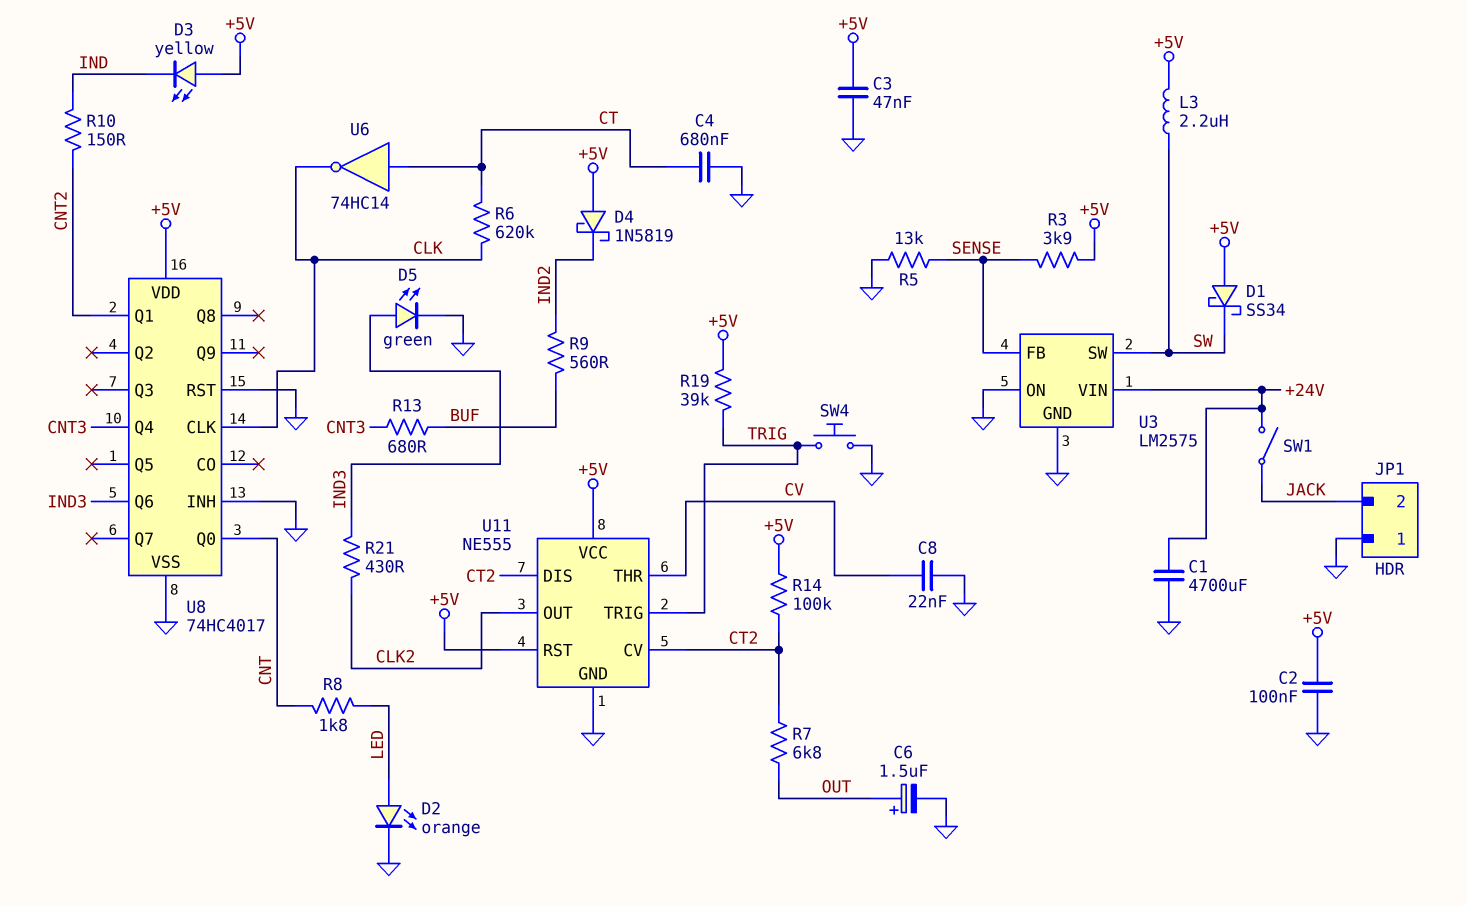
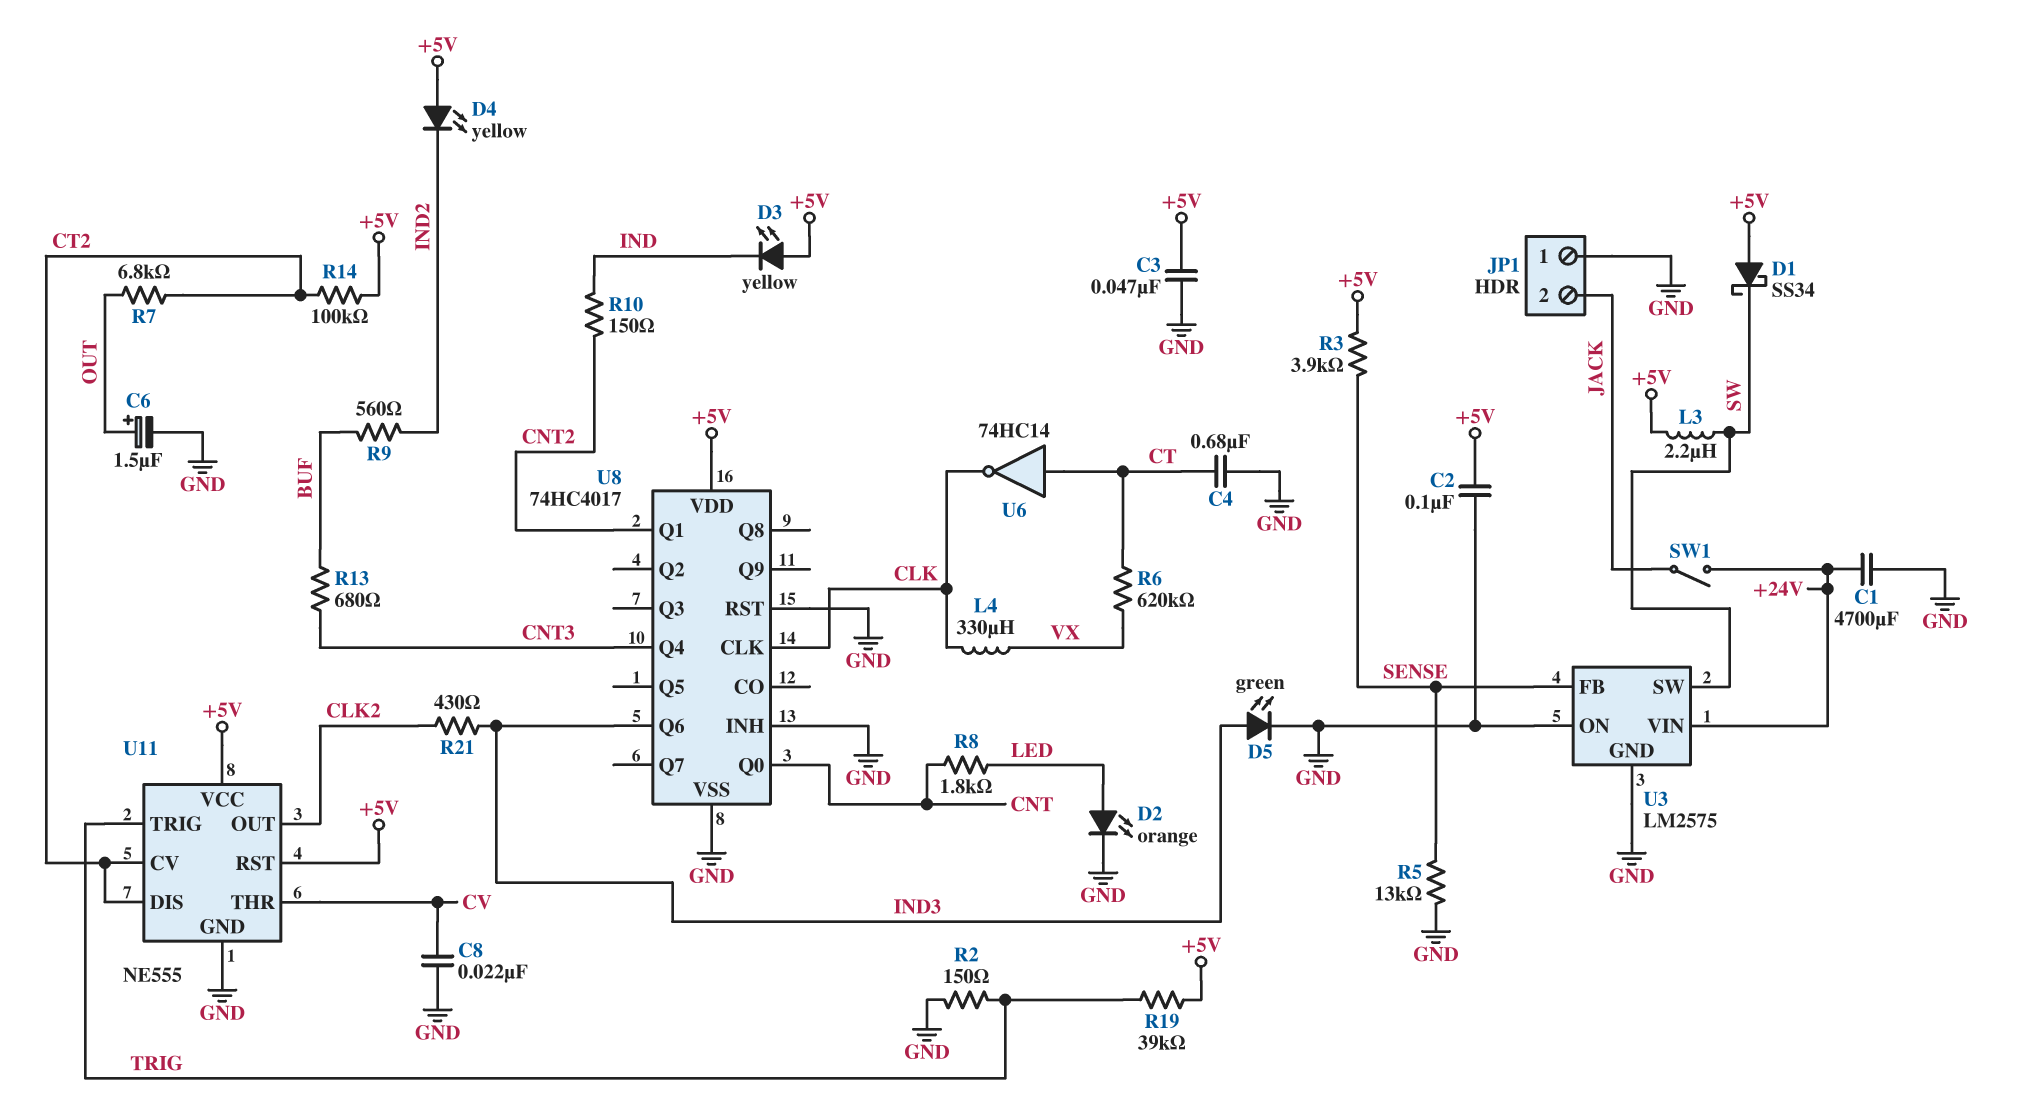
D4: schottky 1N5819 (A +5V, K IND2) -> LED yellow (A +5V, K IND2)
L4: none -> 330uH (CLK, VX)
R2: none -> 150 (GND, TRIG)
R6: 620k (CLK, CT) -> 620k (CT, VX)
SW4: button (GND, TRIG) -> none

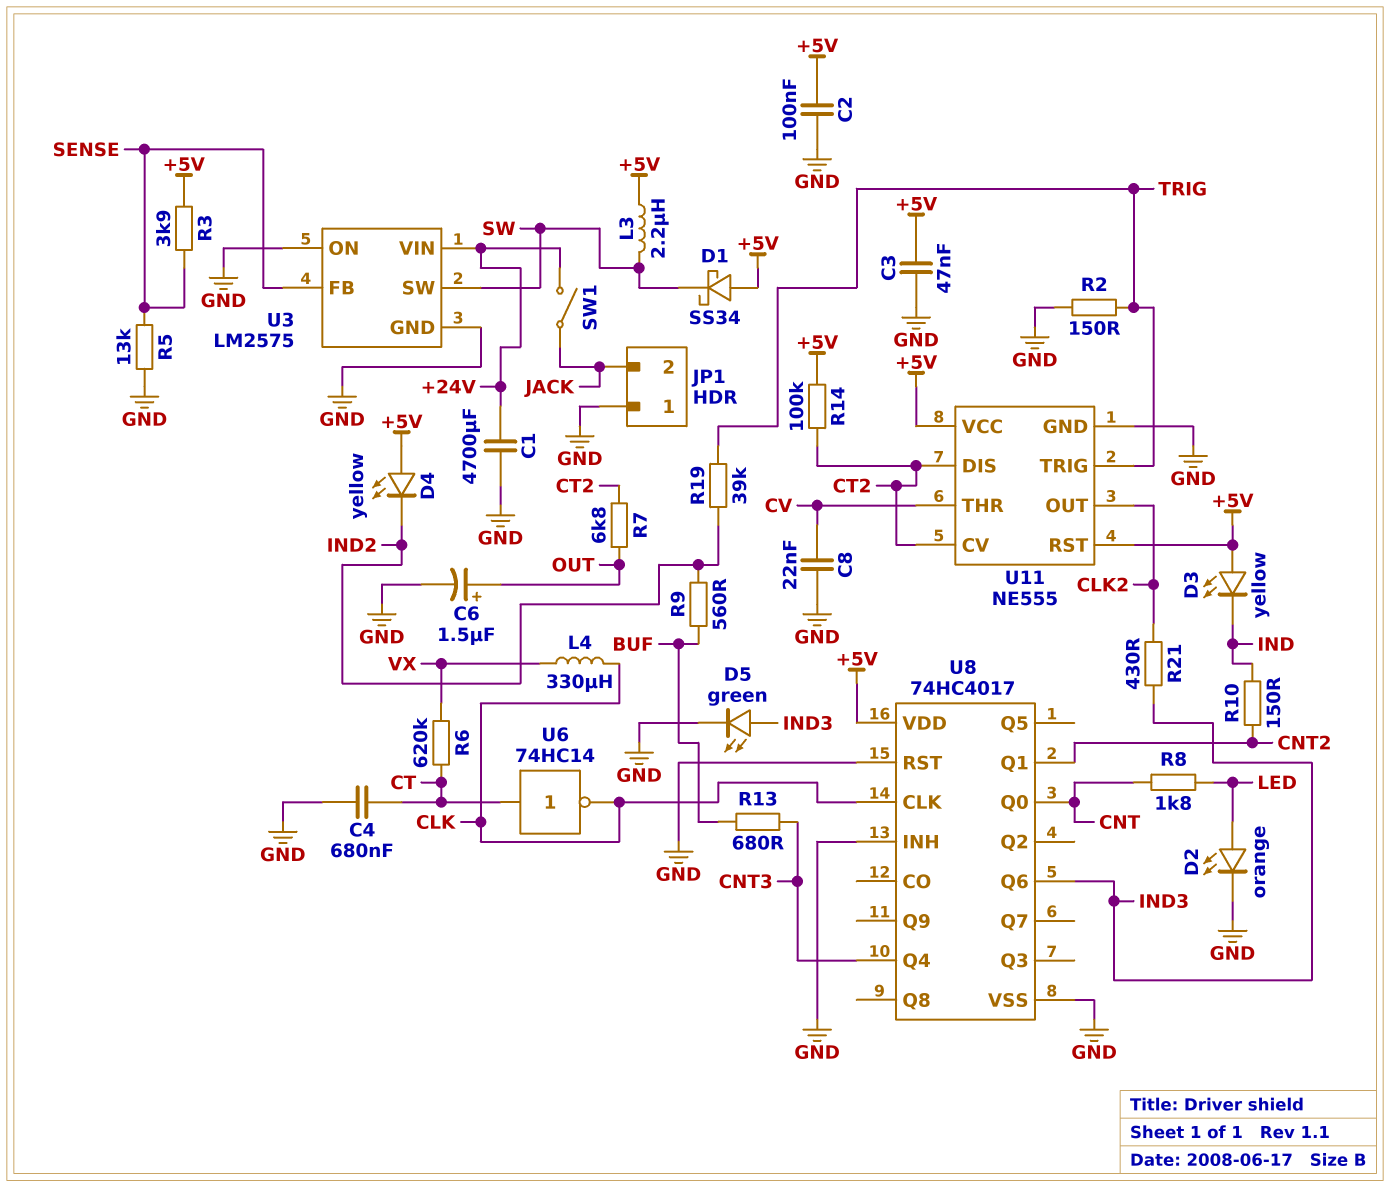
R19: 39k (+5V, TRIG) -> 39k (IND2, TRIG)

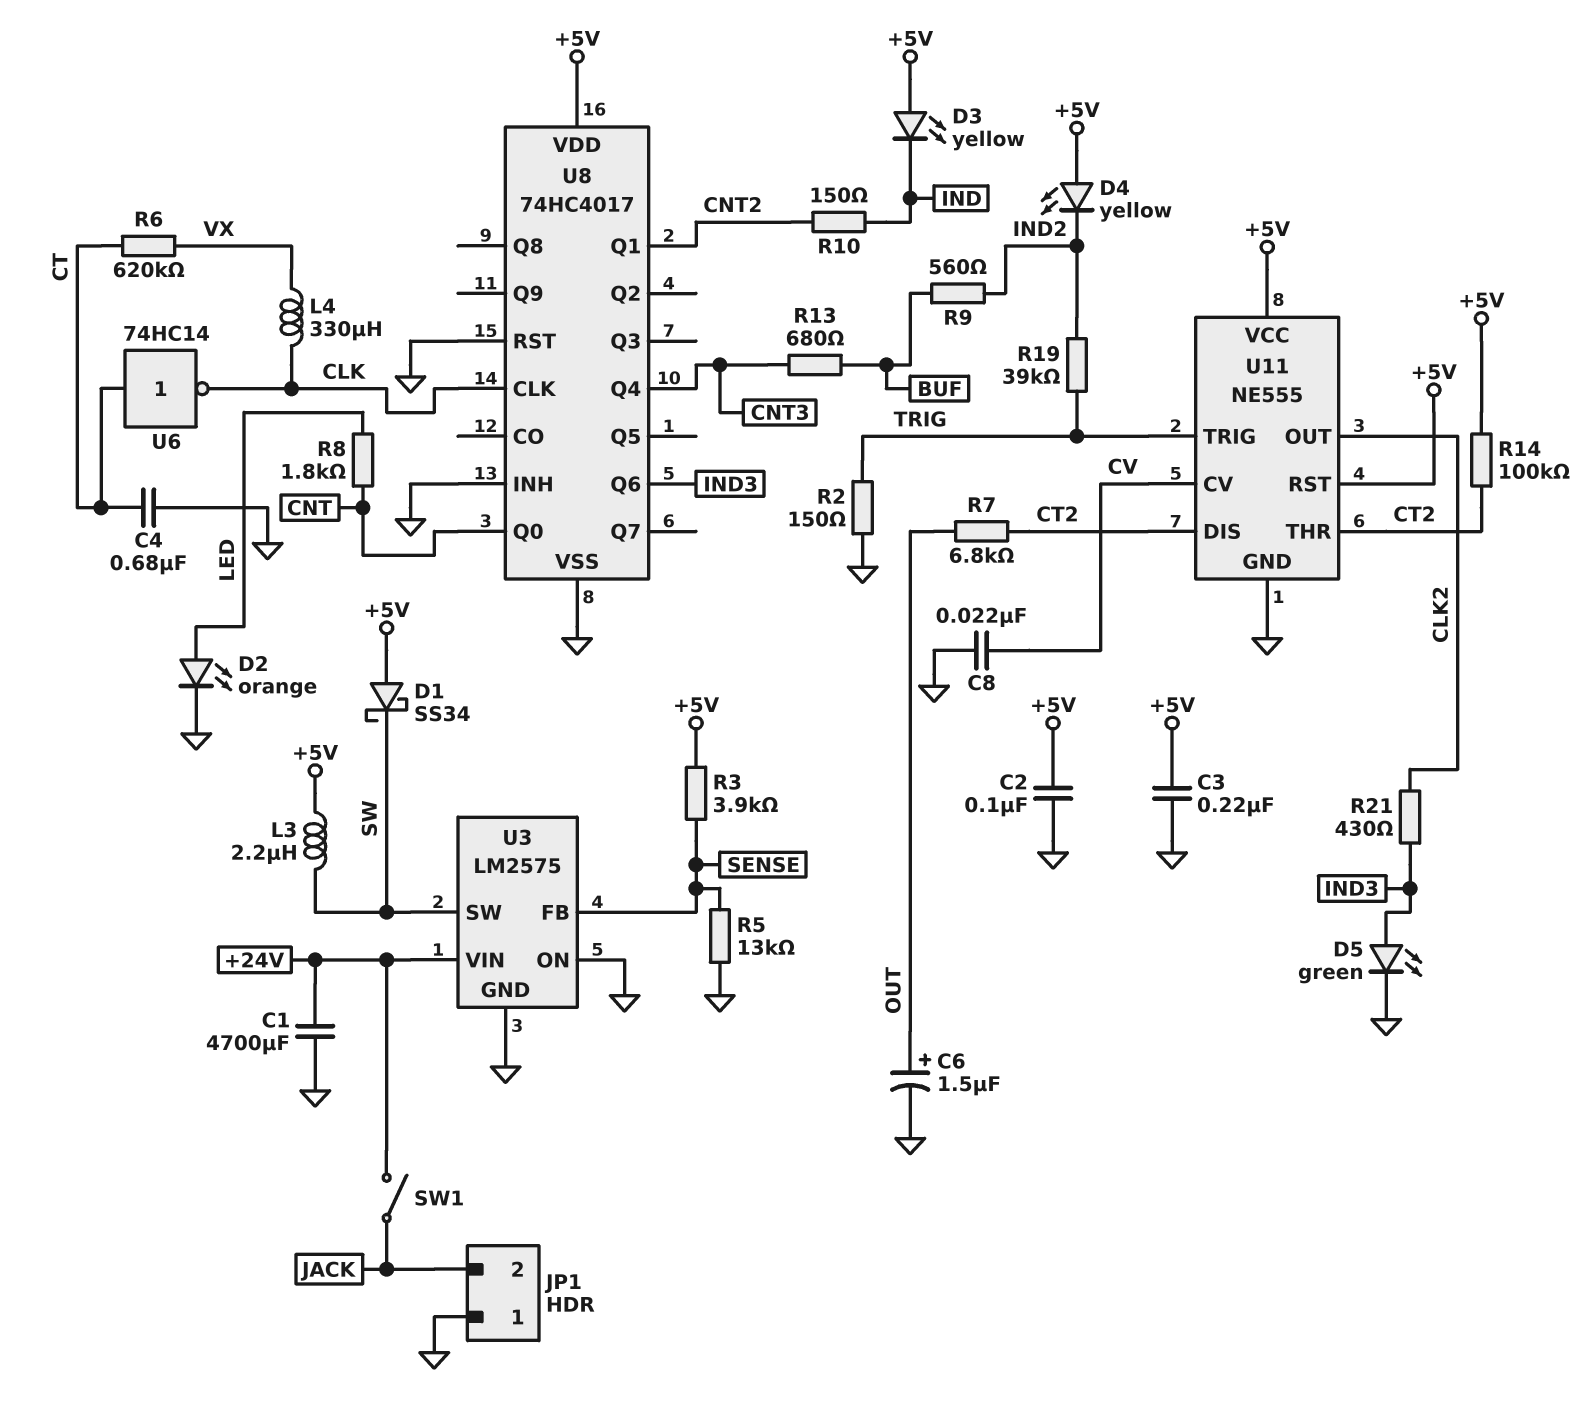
C3: 47nF (+5V, GND) -> 220nF (+5V, GND)
U11 pin CV: CT2 -> CV
U11 pin THR: CV -> CT2

